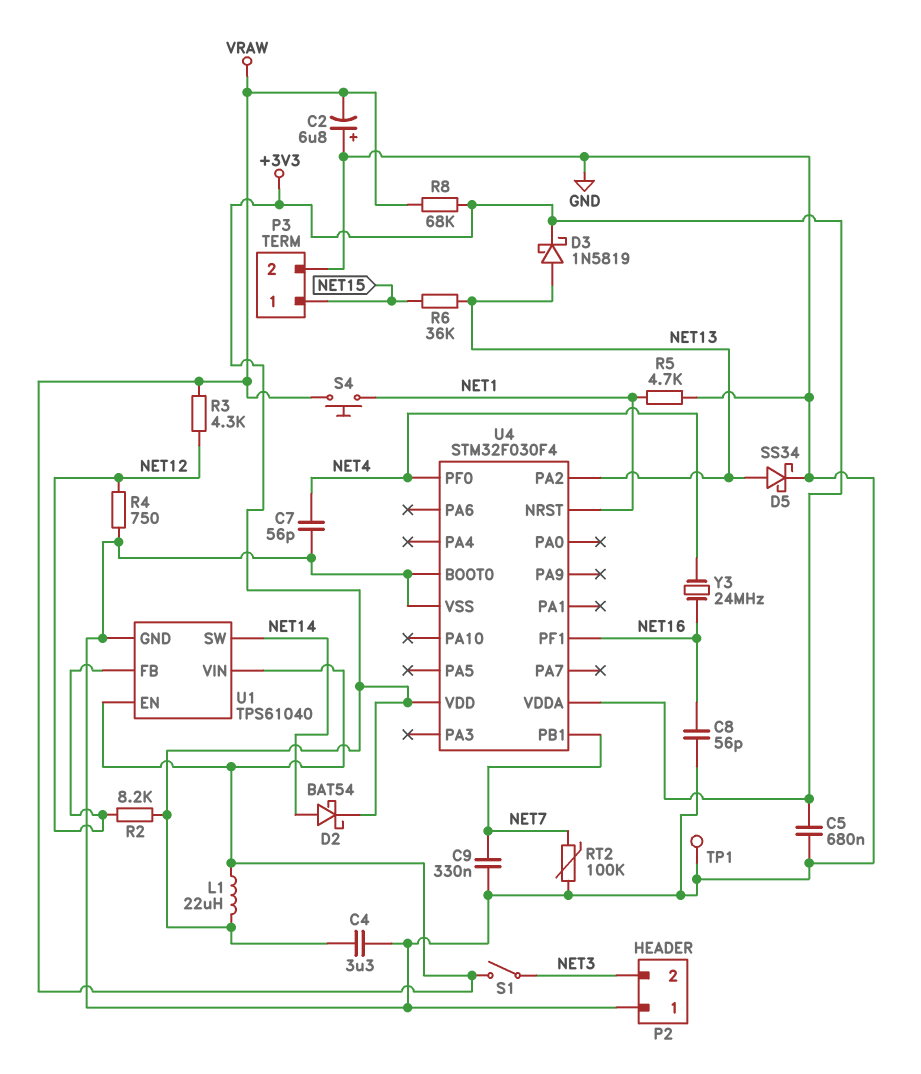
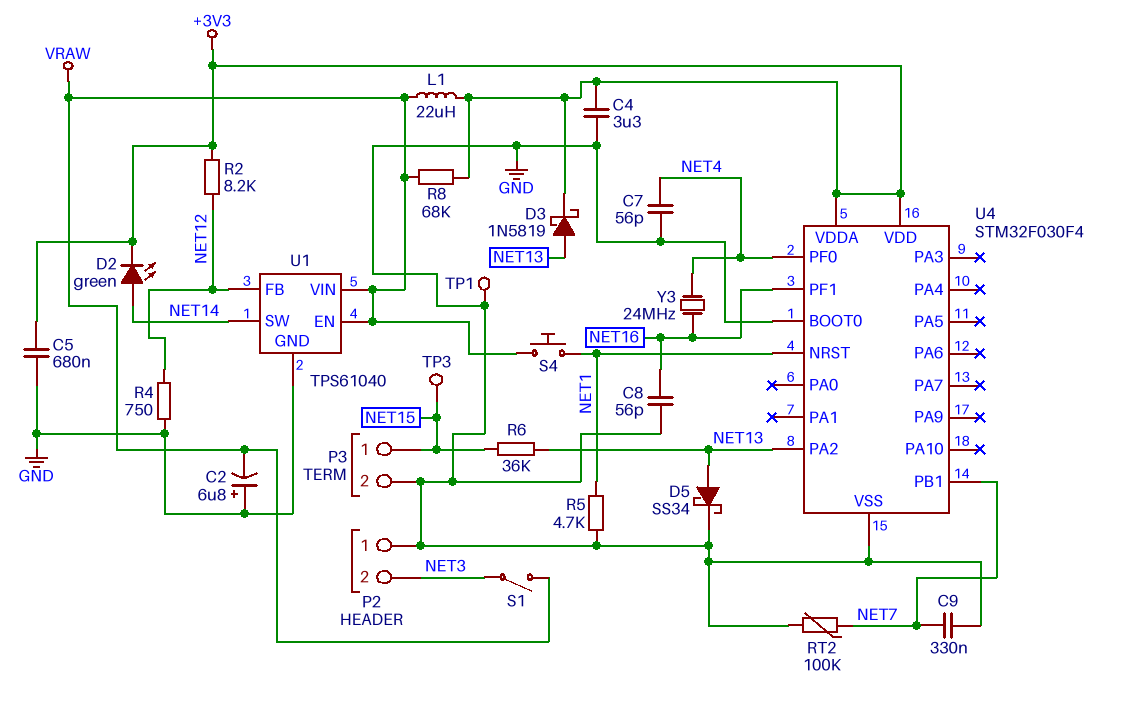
D2: schottky BAT54 (A NET14, K +3V3) -> LED green (A NET14, K +3V3)
R3: 4.3k (NET12, VRAW) -> none
TP3: none -> test point (NET15)

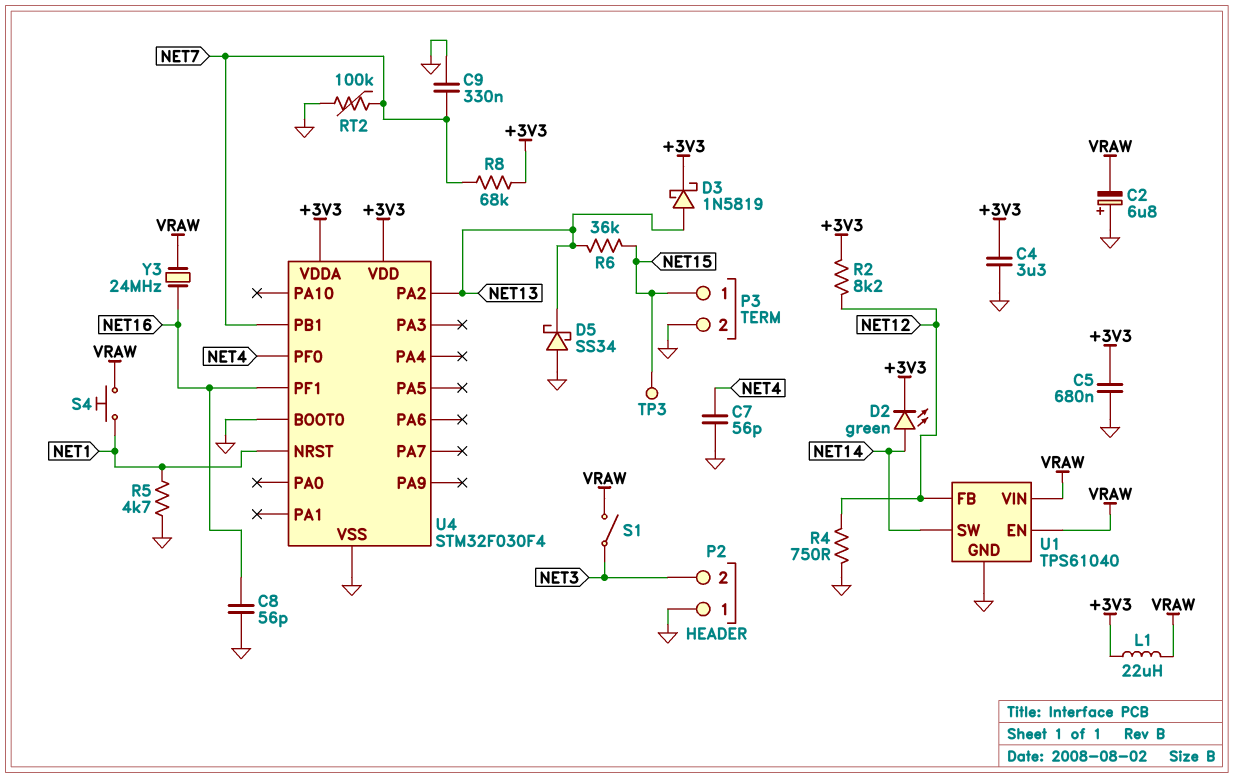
D5: schottky SS34 (A NET13, K GND) -> schottky SS34 (A GND, K NET13)
R8: 68k (+3V3, VRAW) -> 68k (+3V3, NET7)
TP1: test point (GND) -> none
Y3: 24MHz (NET4, NET16) -> 24MHz (NET16, VRAW)

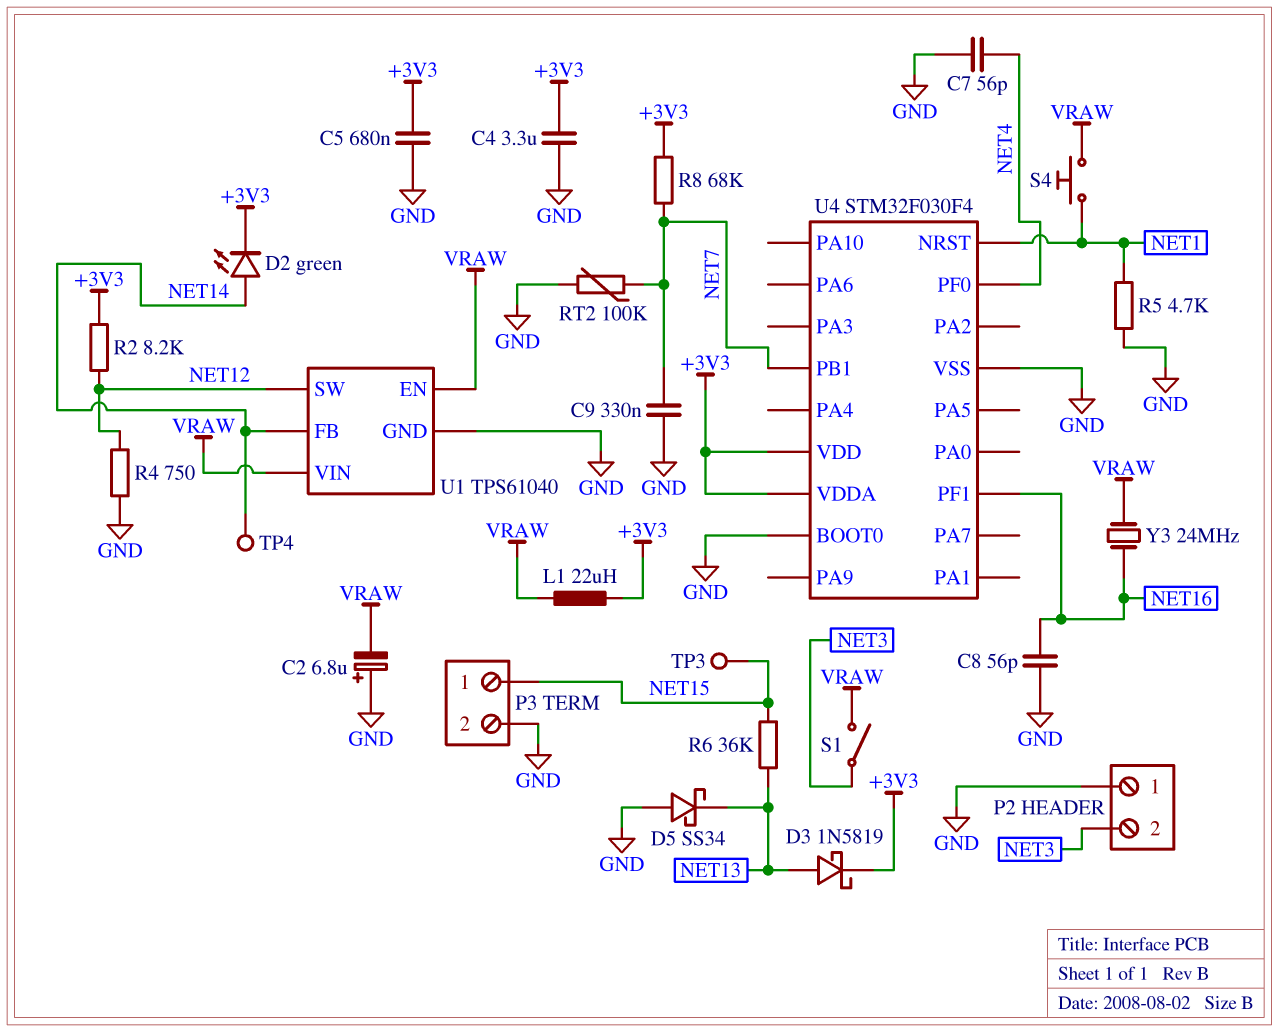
TP4: none -> test point (NET14)
U1 pin FB: NET12 -> NET14
U1 pin SW: NET14 -> NET12
U4 pin PA2: NET13 -> none

